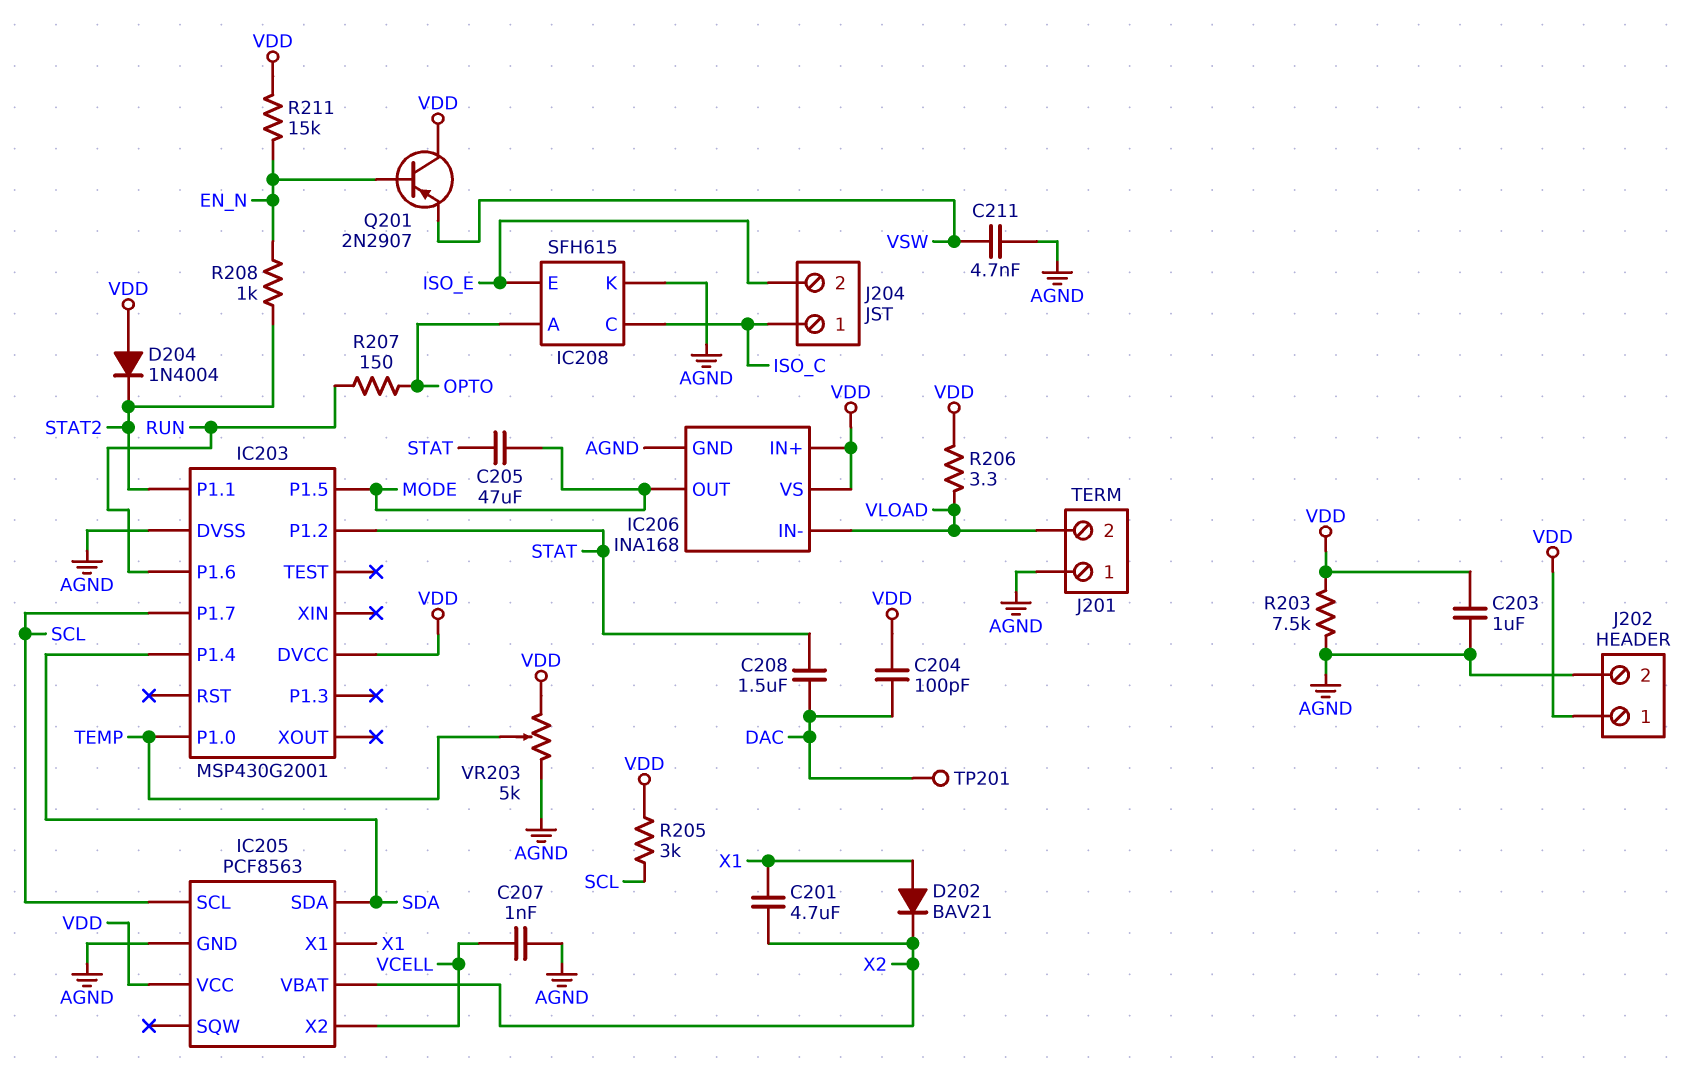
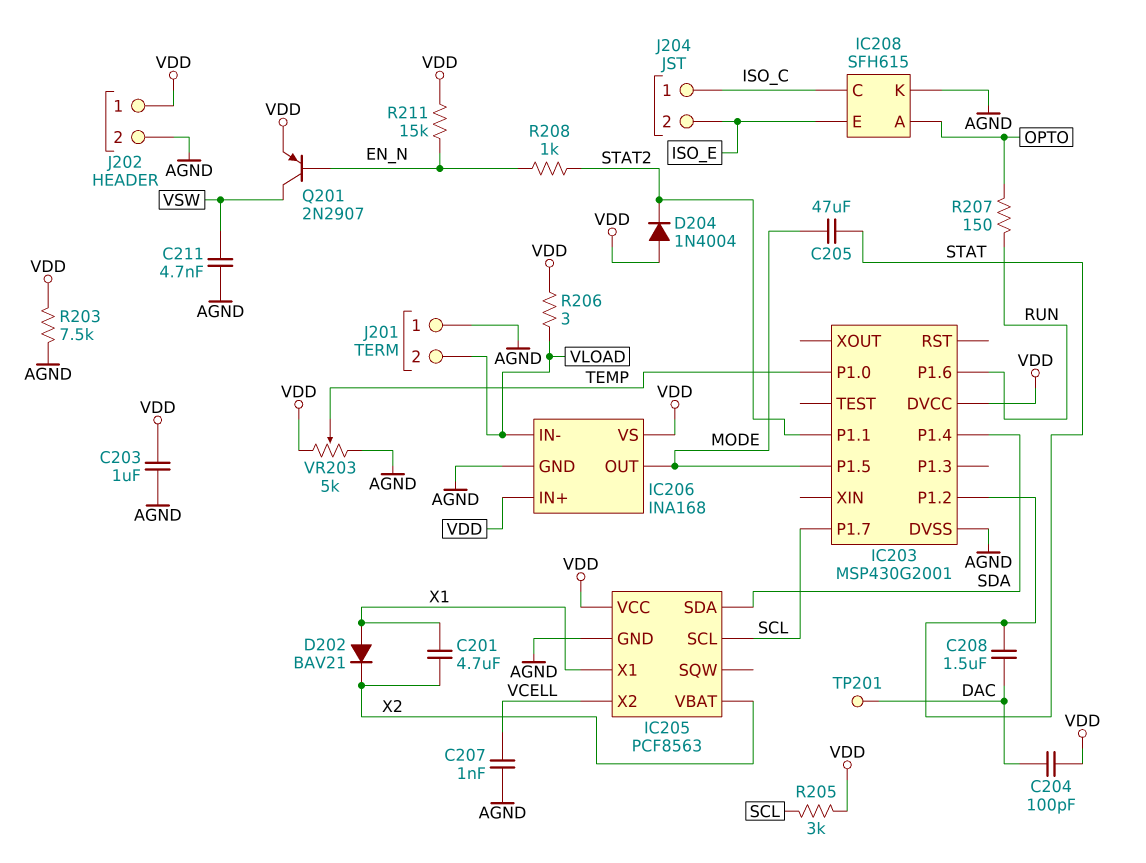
Q201: PNP 2N2907 (B EN_N, C VDD, E VSW) -> PNP 2N2907 (B EN_N, C VSW, E VDD)
R206: 3.3 (VDD, VLOAD) -> 3 (VDD, VLOAD)

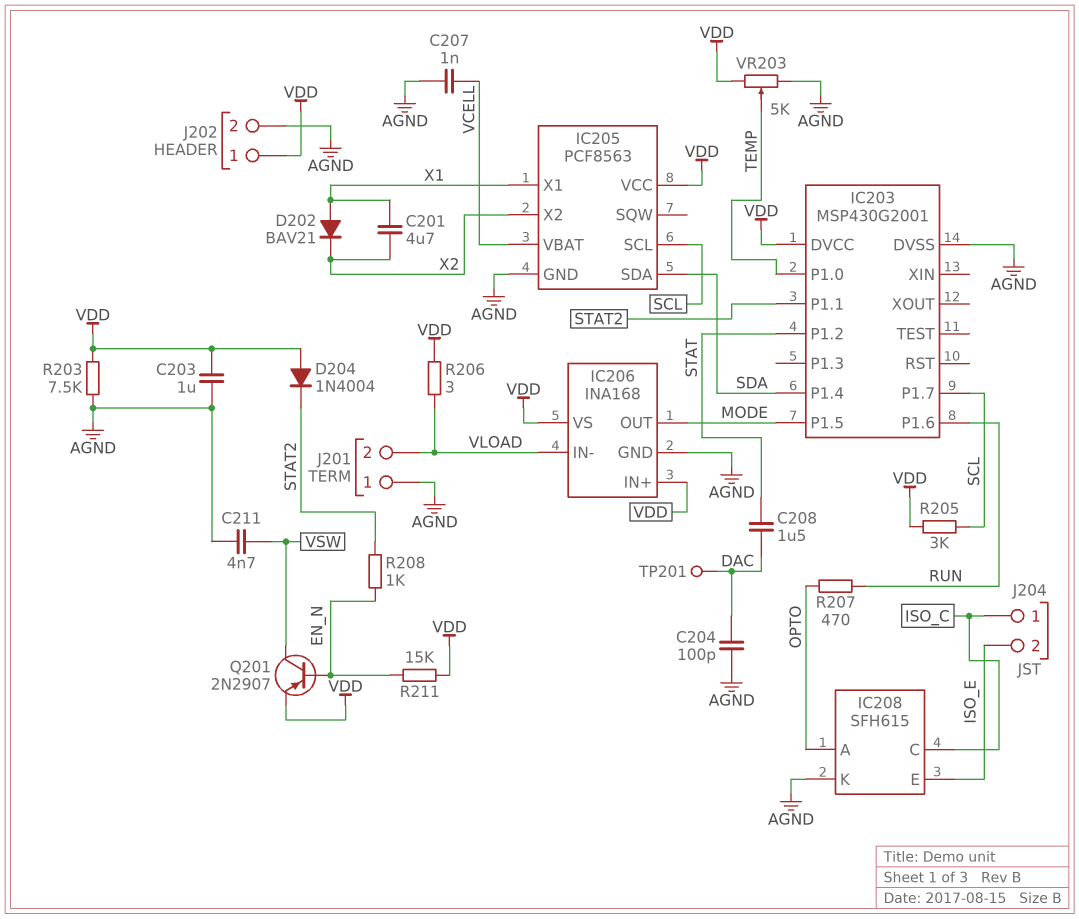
C204: 100pF (DAC, VDD) -> 100pF (AGND, DAC)
C205: 47uF (MODE, STAT) -> none
IC205 pin VBAT: X2 -> VCELL
IC205 pin X2: VCELL -> X2
R207: 150 (OPTO, RUN) -> 470 (OPTO, RUN)

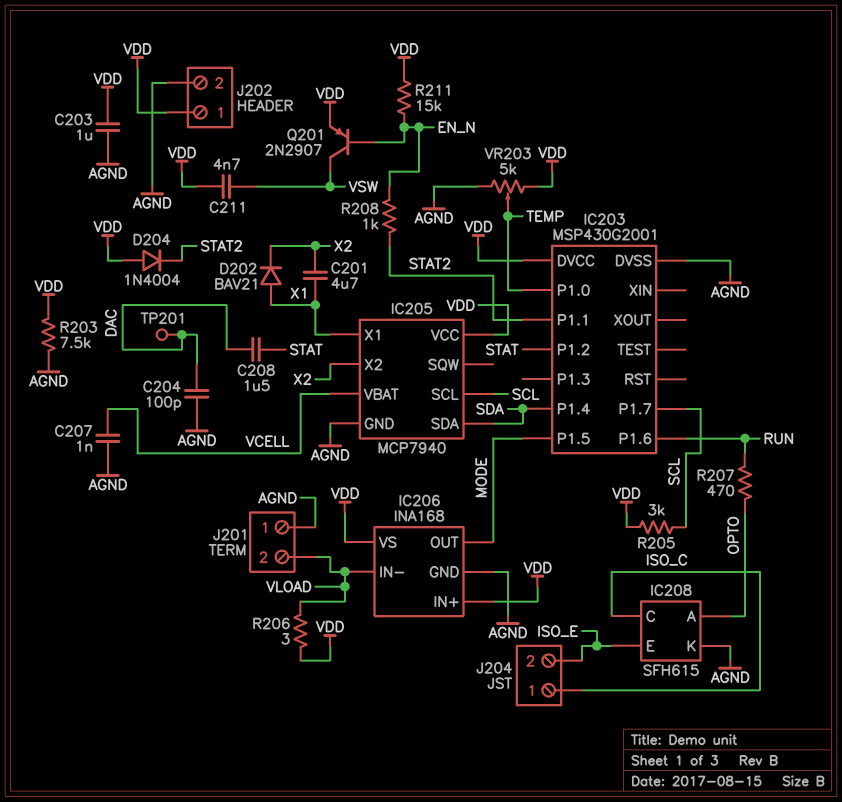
C211: 4.7nF (AGND, VSW) -> 4.7nF (VDD, VSW)
IC205: PCF8563 -> MCP7940

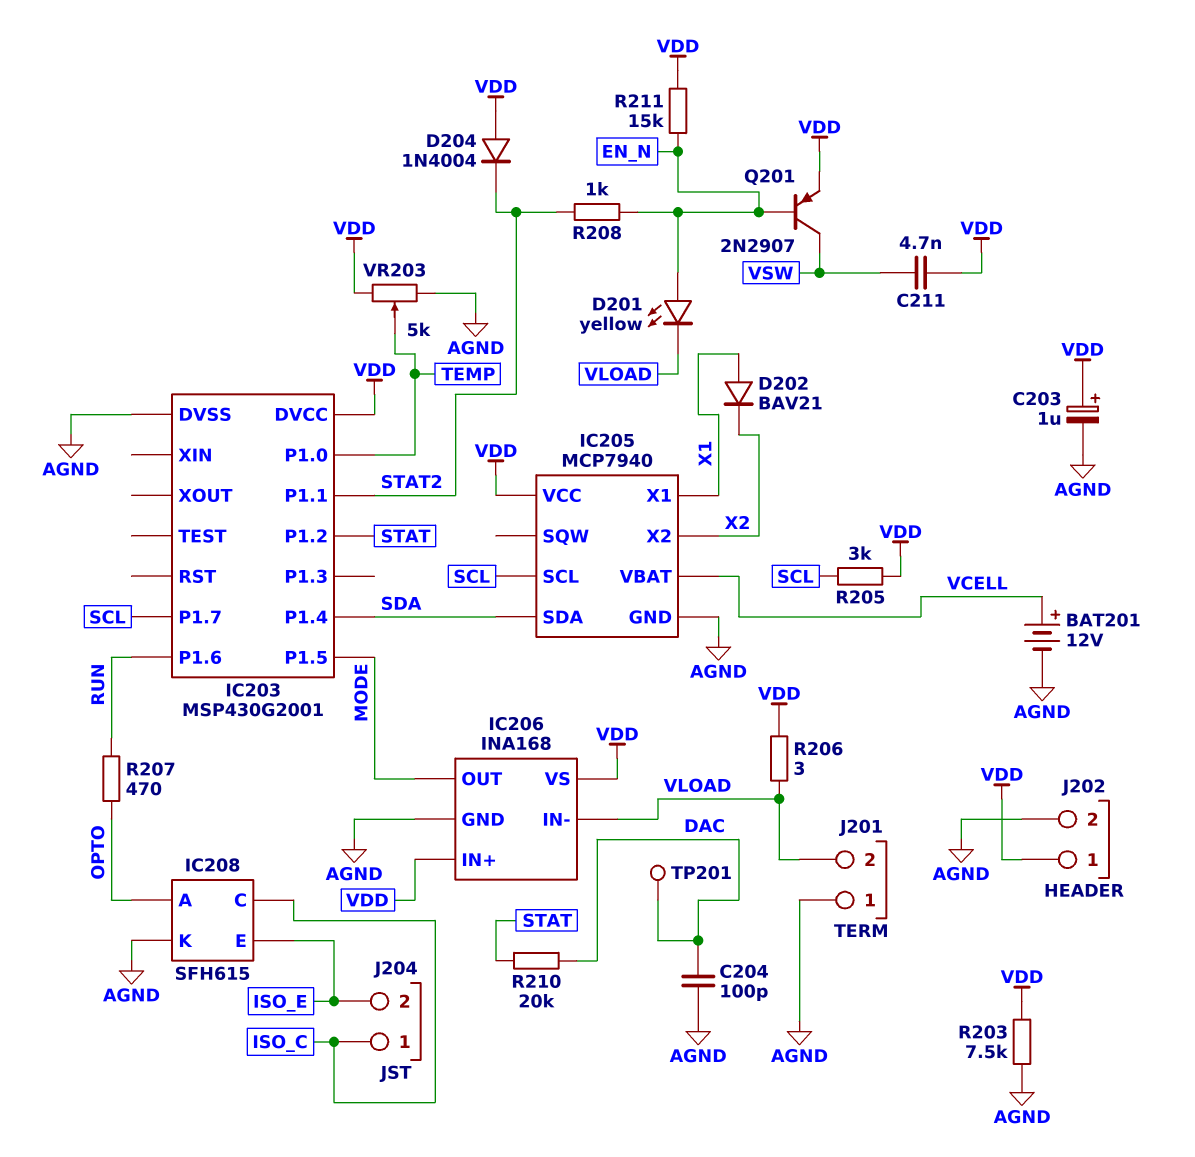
BAT201: none -> 12V (plus VCELL, minus AGND)
C201: 4.7uF (X1, X2) -> none
C203: 1uF (AGND, VDD) -> 1uF (plus VDD, minus AGND)
C207: 1nF (AGND, VCELL) -> none
C208: 1.5uF (DAC, STAT) -> none
D201: none -> LED yellow (A EN_N, K VLOAD)
R210: none -> 20k (DAC, STAT)

